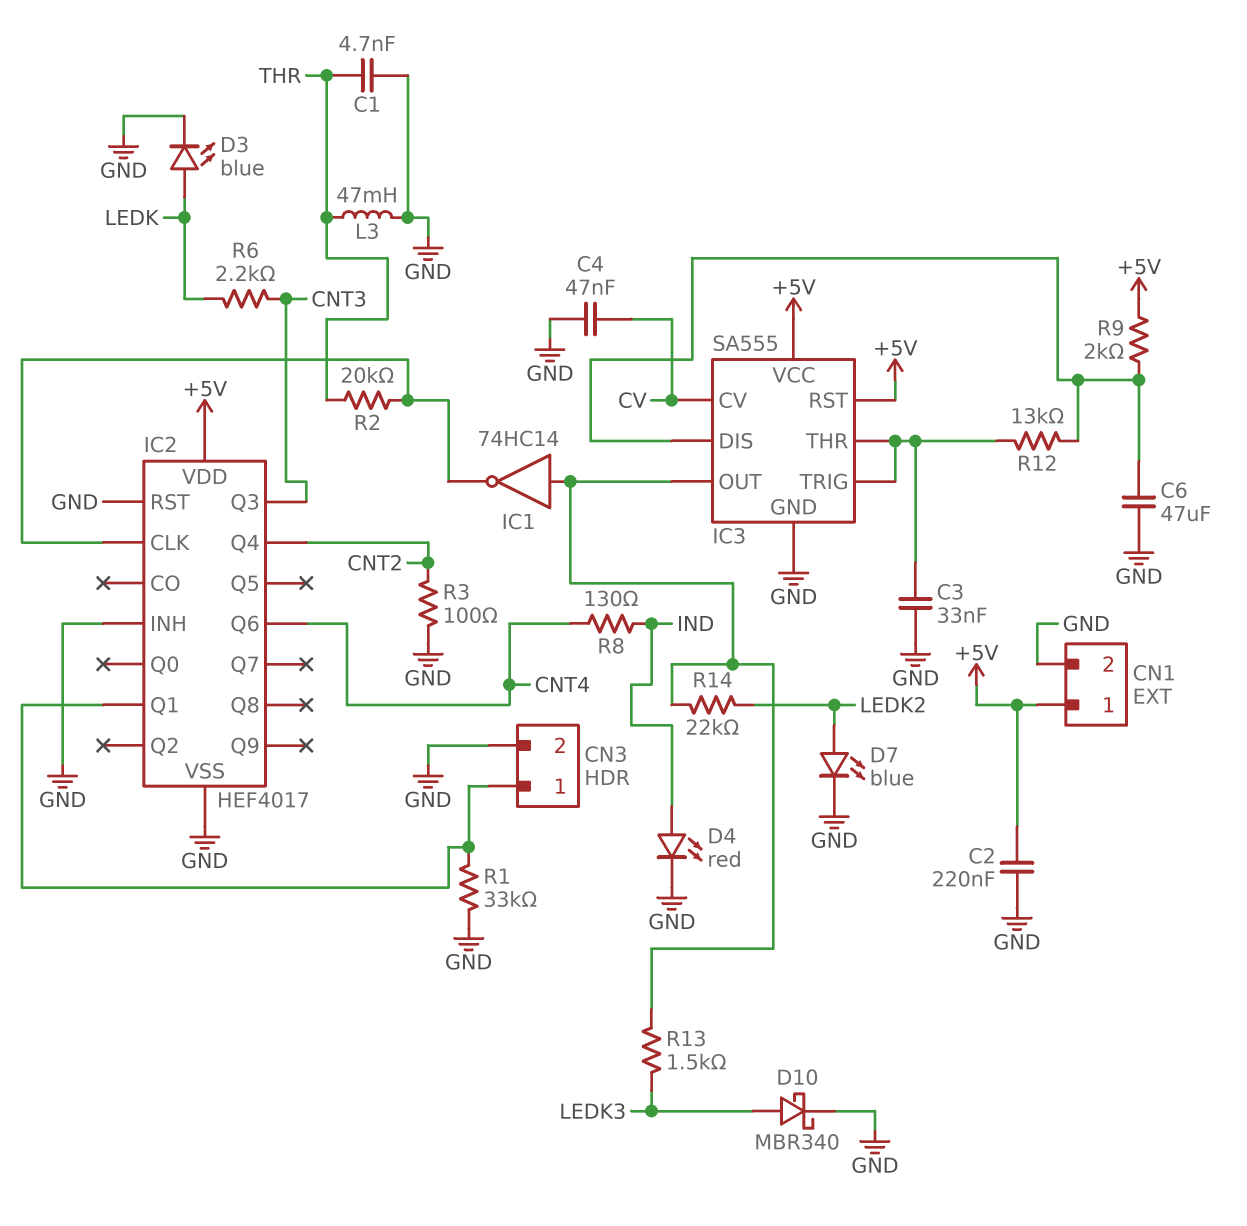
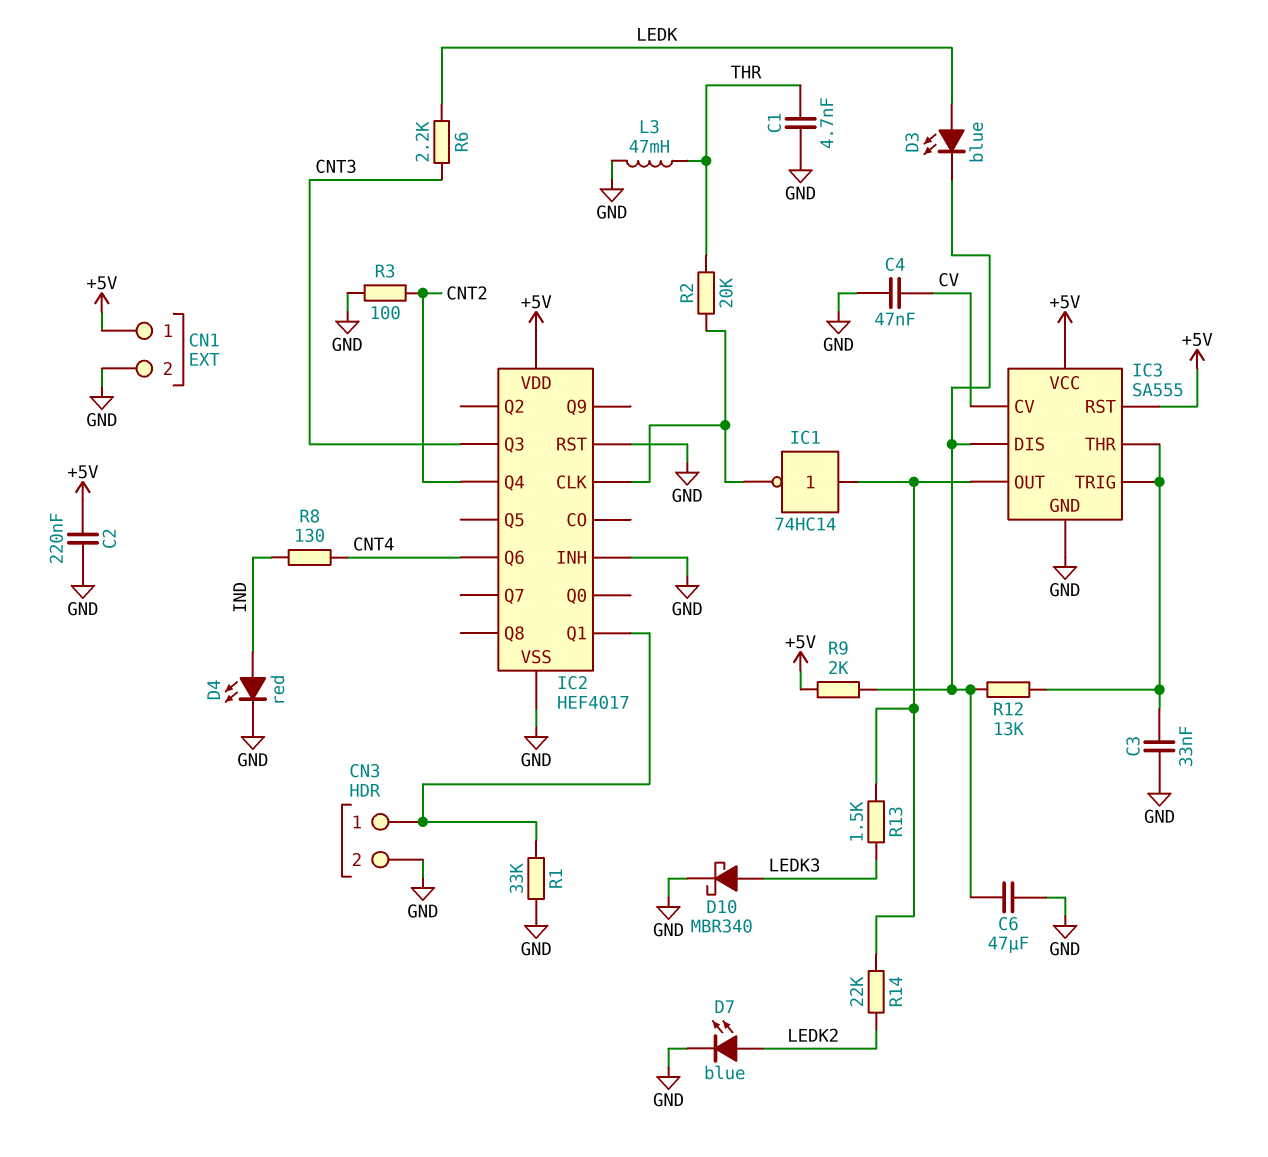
D3: LED blue (A LEDK, K GND) -> LED blue (A LEDK, K IC3/DIS)

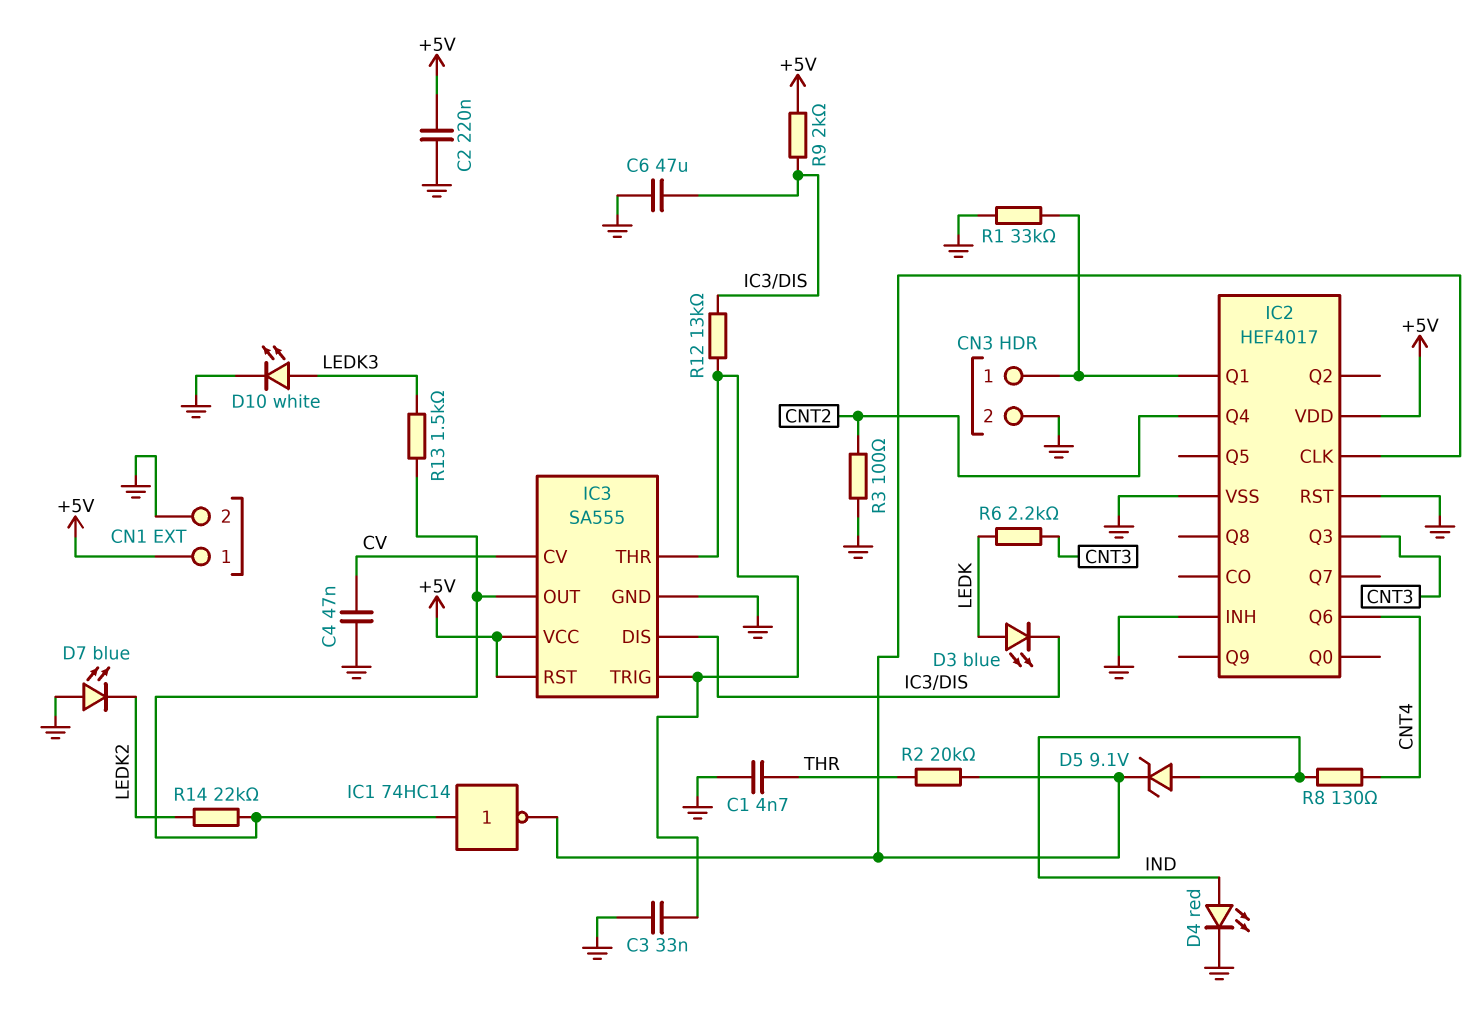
D5: none -> zener 9.1V (A IND, K IC2/CLK)
D7: LED blue (A LEDK2, K GND) -> LED blue (A GND, K LEDK2)
D10: schottky MBR340 (A LEDK3, K GND) -> LED white (A LEDK3, K GND)
L3: 47mH (GND, THR) -> none

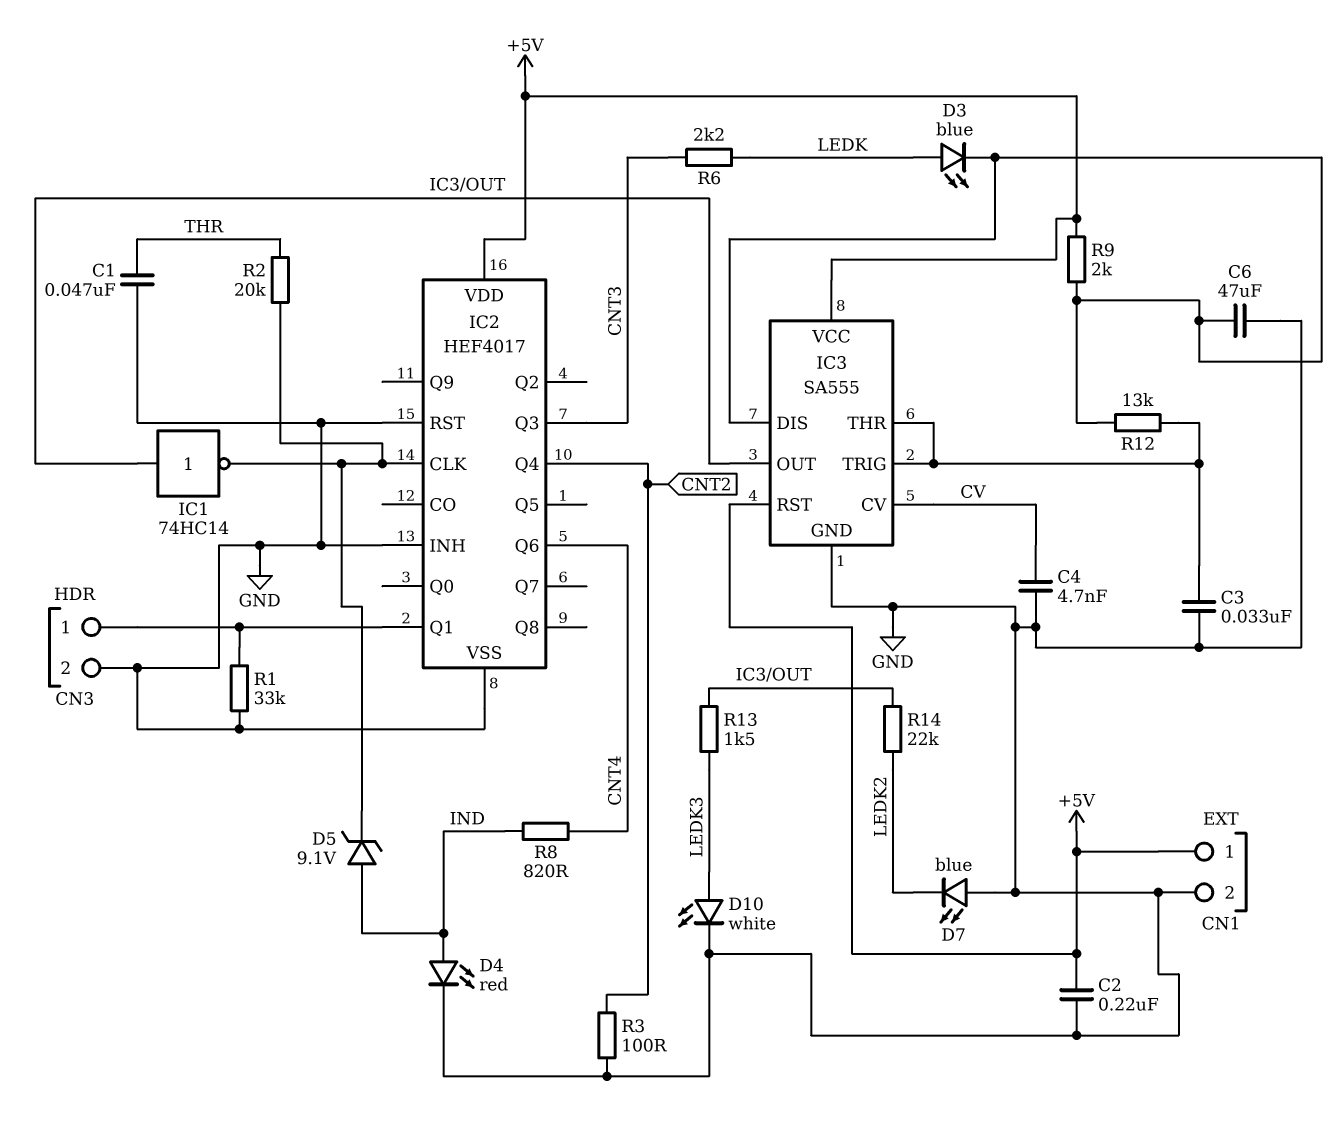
C1: 4.7nF (GND, THR) -> 47nF (GND, THR)
C4: 47nF (CV, GND) -> 4.7nF (CV, GND)
R8: 130 (CNT4, IND) -> 820 (CNT4, IND)

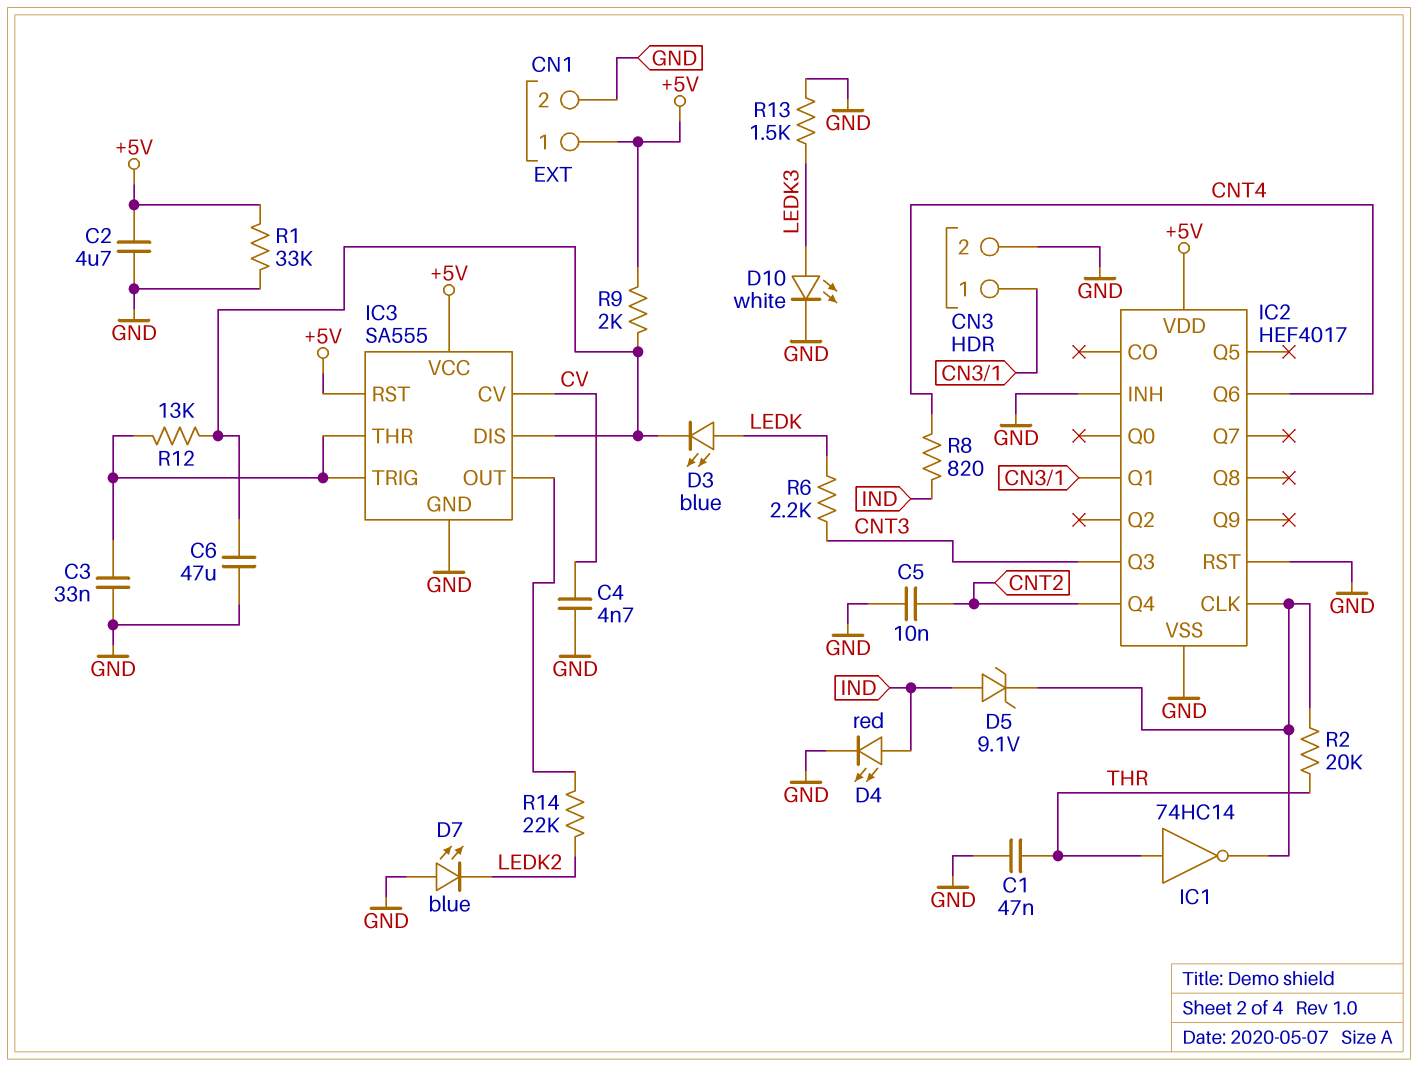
C2: 220nF (+5V, GND) -> 4.7uF (+5V, GND)
C5: none -> 10nF (CNT2, GND)
IC1: NOT 74HC14 (in IC3/OUT, out IC2/CLK) -> NOT 74HC14 (in THR, out IC2/CLK)
R1: 33k (CN3/1, GND) -> 33k (+5V, GND)
R3: 100 (CNT2, GND) -> none
R13: 1.5k (IC3/OUT, LEDK3) -> 1.5k (GND, LEDK3)

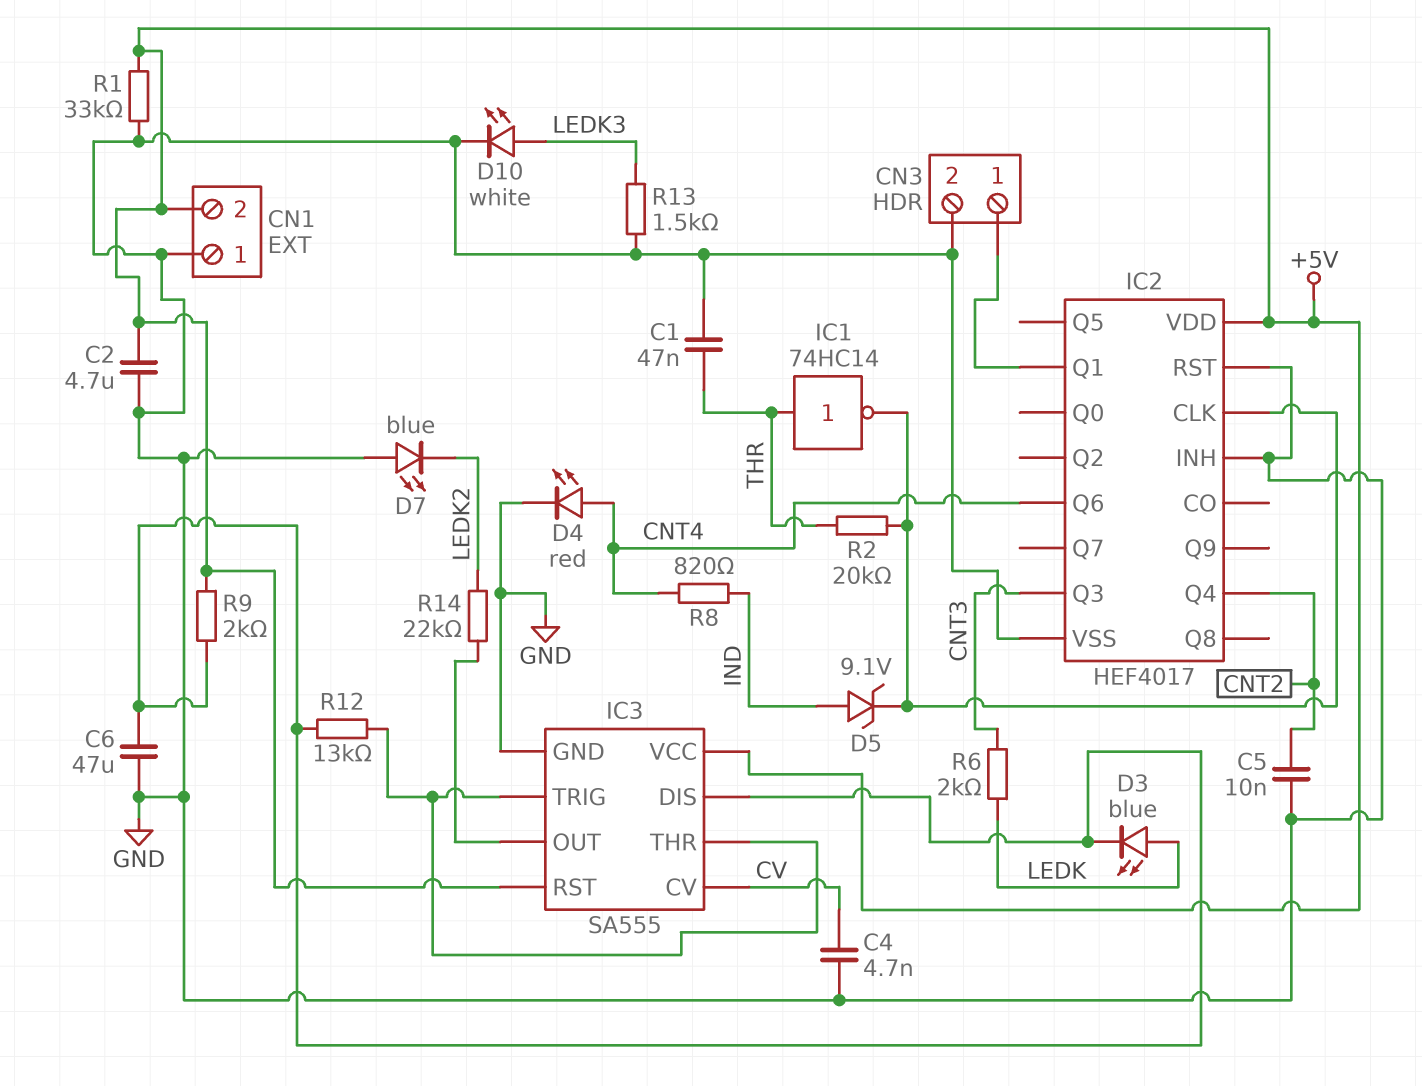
C3: 33nF (GND, IC3/THR) -> none
CN1 pin 1: +5V -> GND
CN1 pin 2: GND -> +5V
D4: LED red (A IND, K GND) -> LED red (A CNT4, K GND)
R6: 2.2k (CNT3, LEDK) -> 2k (CNT3, LEDK)

